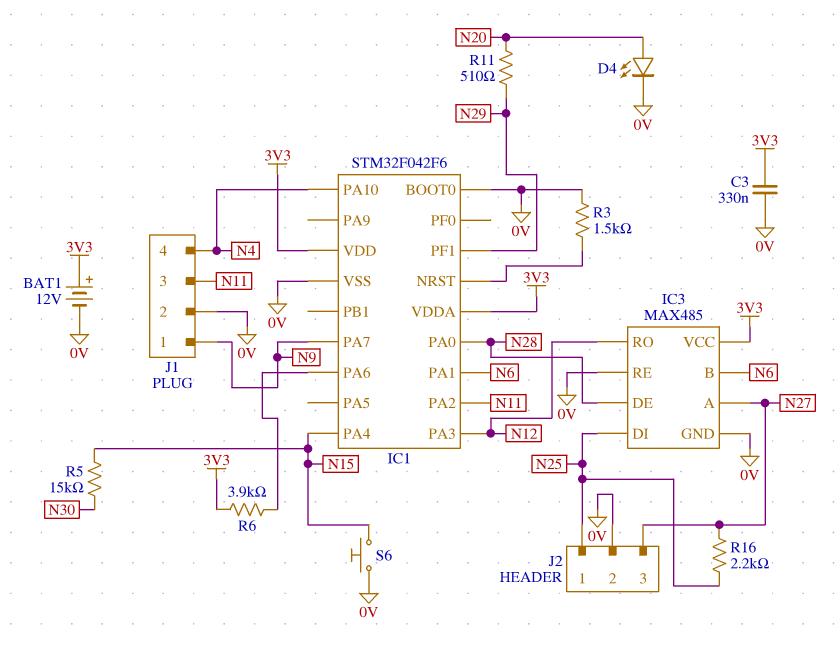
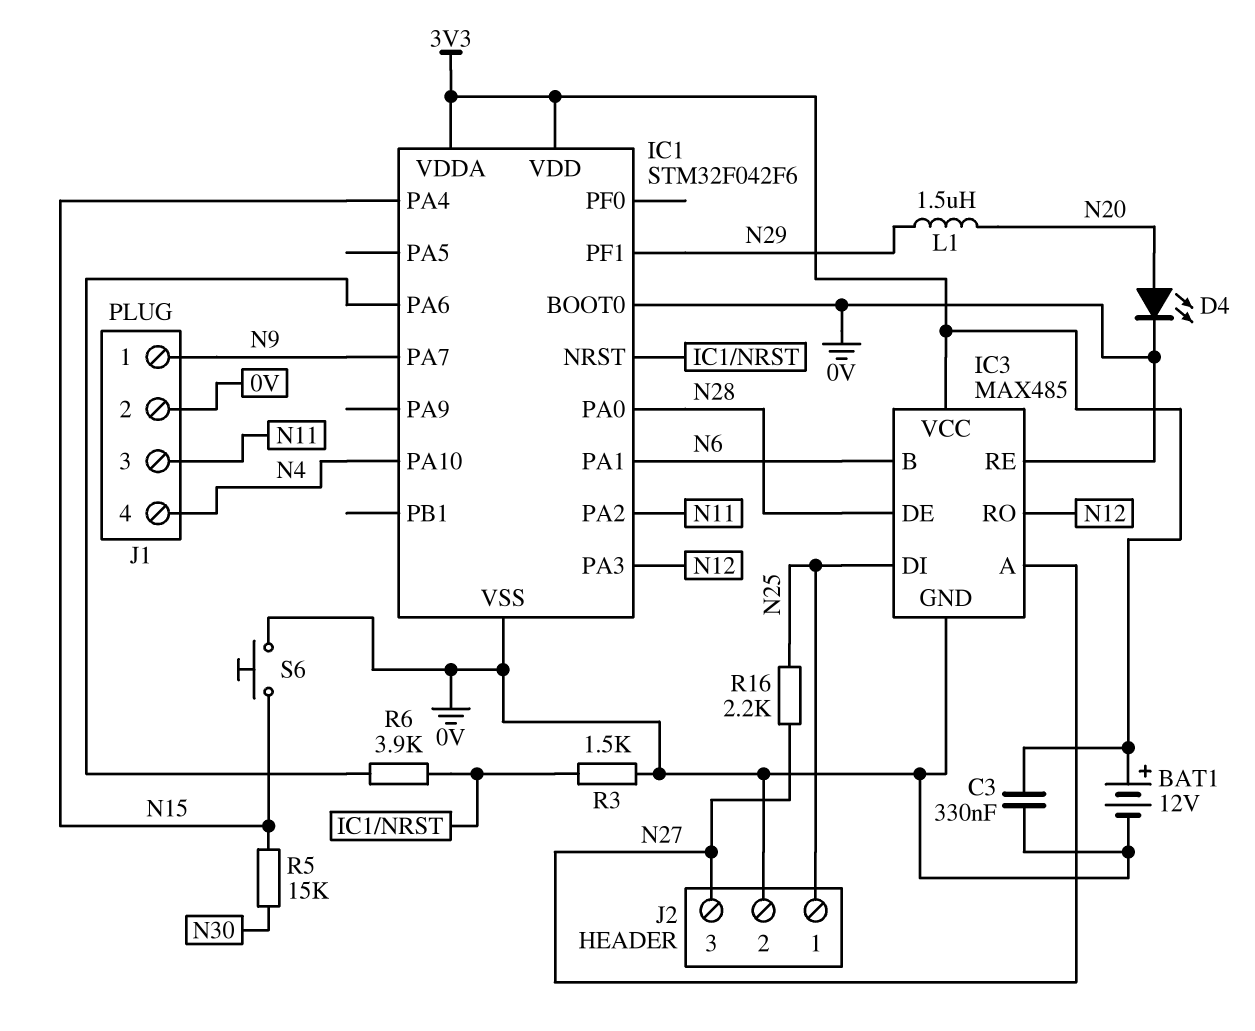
L1: none -> 1.5uH (N20, N29)
R6: 3.9k (3V3, IC1/PA6) -> 3.9k (IC1/NRST, IC1/PA6)
R11: 510 (N20, N29) -> none

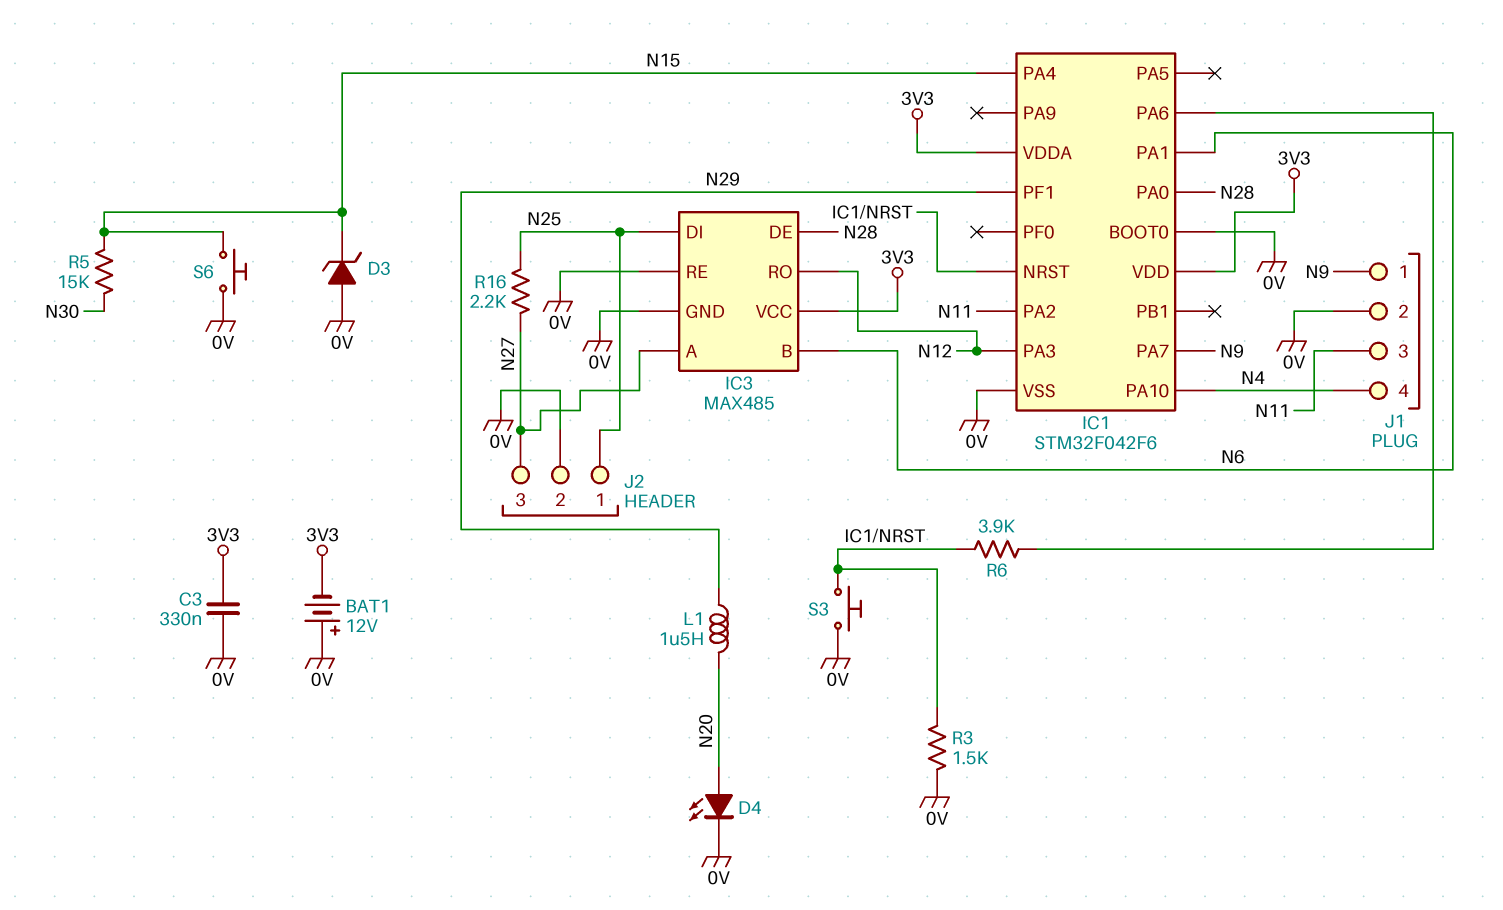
BAT1: 12V (plus 3V3, minus 0V) -> 12V (plus 0V, minus 3V3)
D3: none -> zener (A 0V, K N15)
S3: none -> button (0V, IC1/NRST)

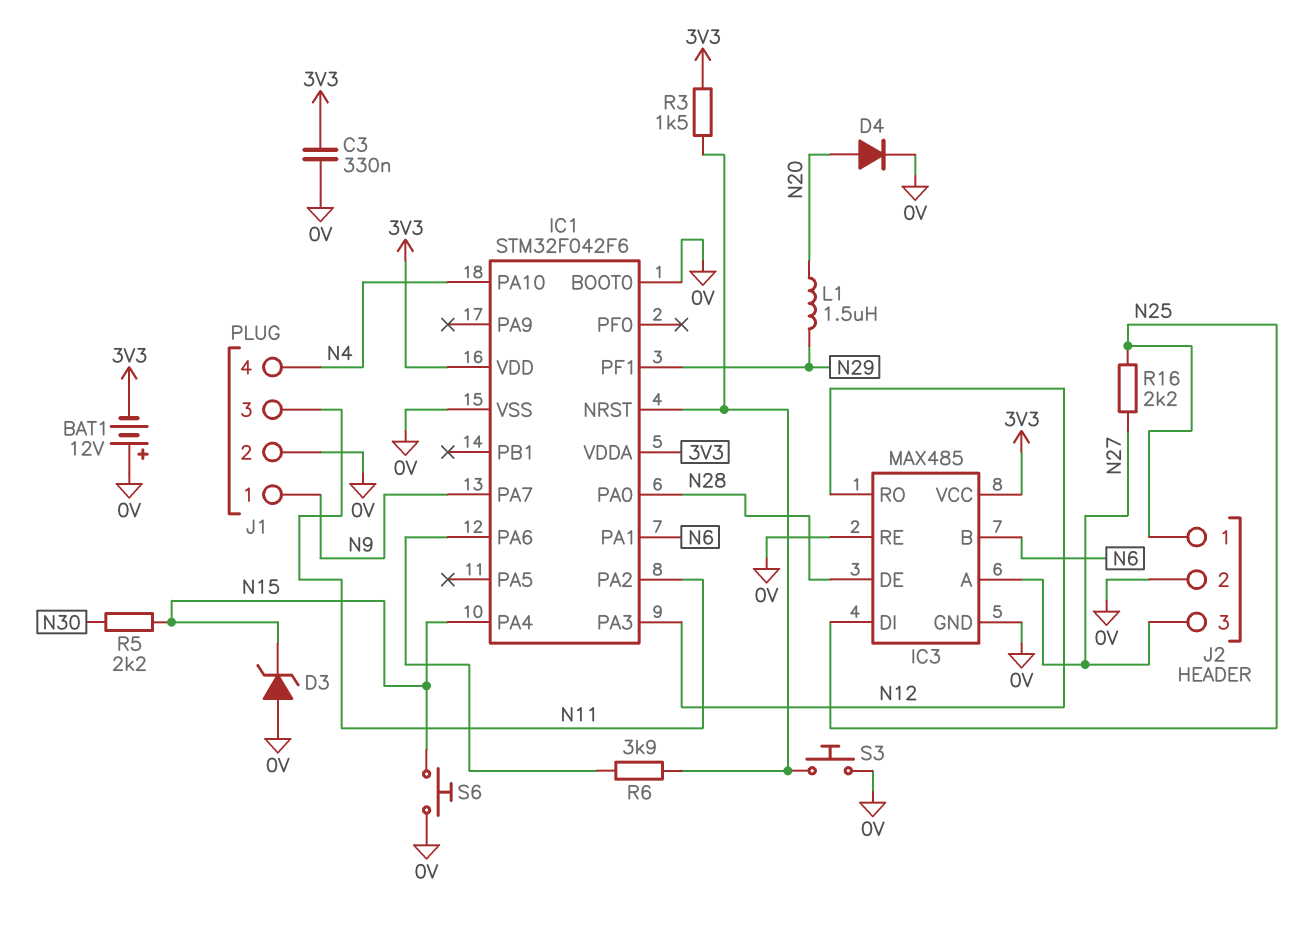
D4: LED (A N20, K 0V) -> diode (A N20, K 0V)
R3: 1.5k (0V, IC1/NRST) -> 1.5k (3V3, IC1/NRST)
R5: 15k (N15, N30) -> 2.2k (N15, N30)

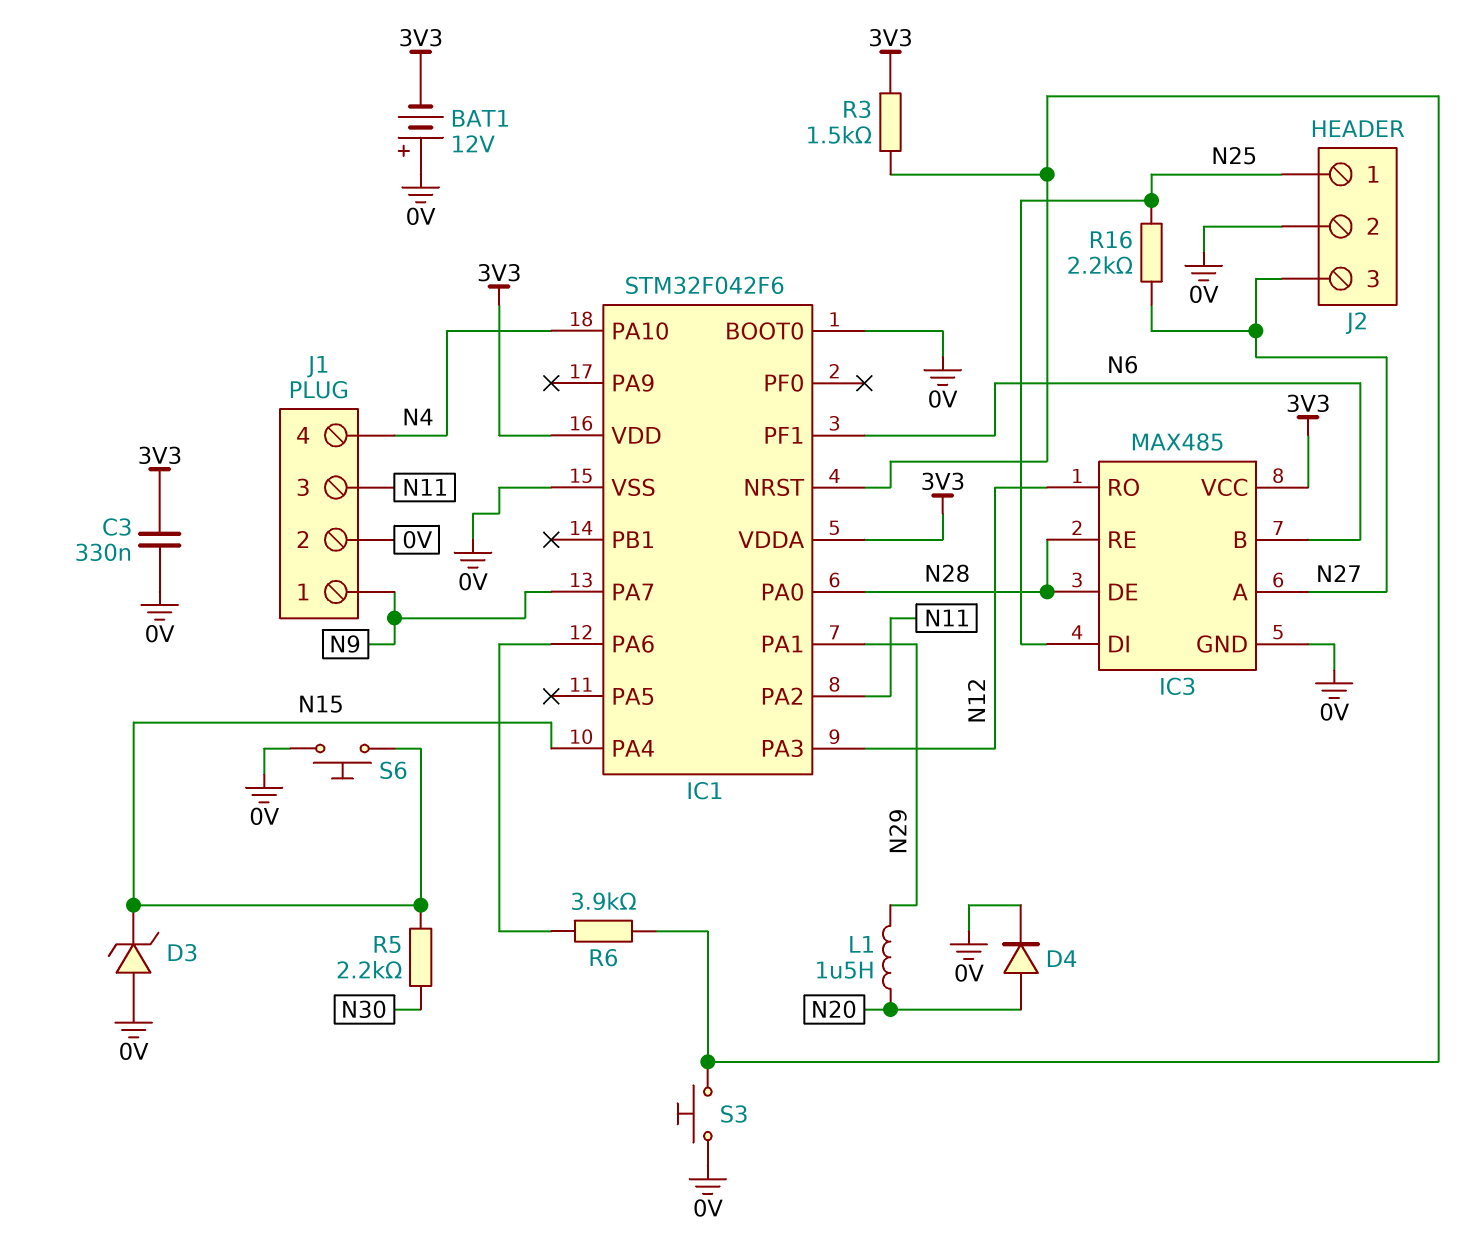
IC1 pin PA1: N6 -> N29
IC1 pin PF1: N29 -> N6
IC3 pin RE: 0V -> N28

